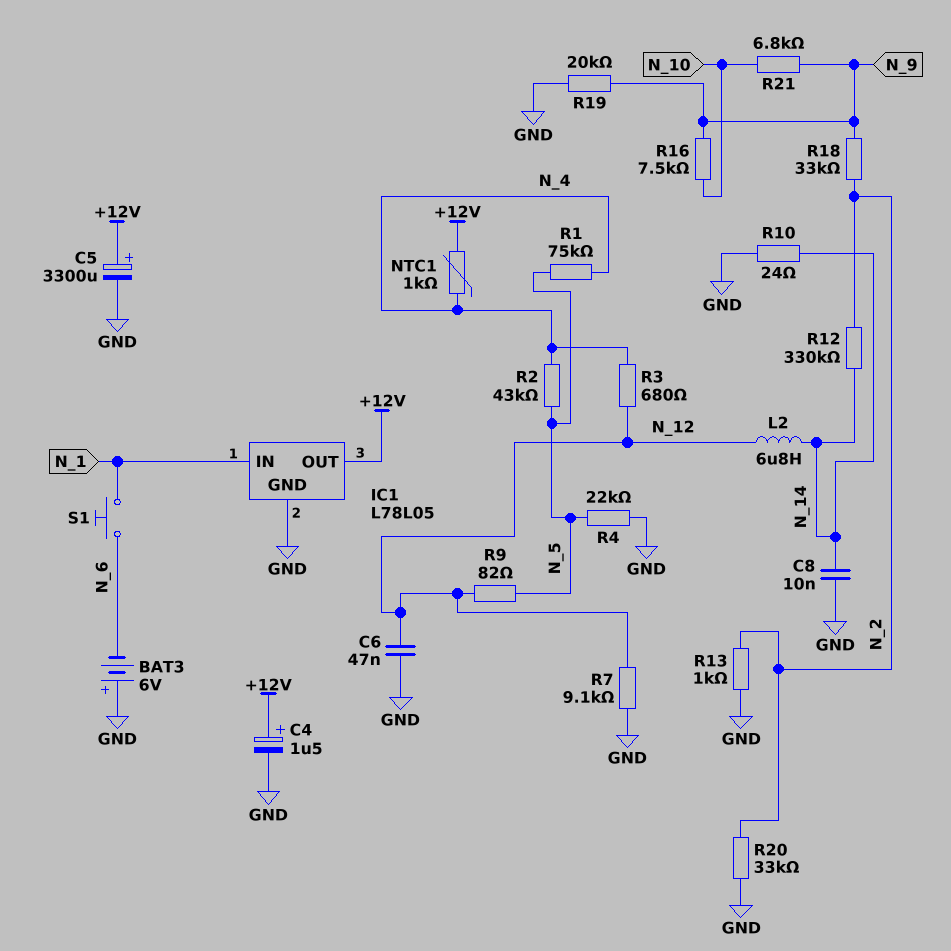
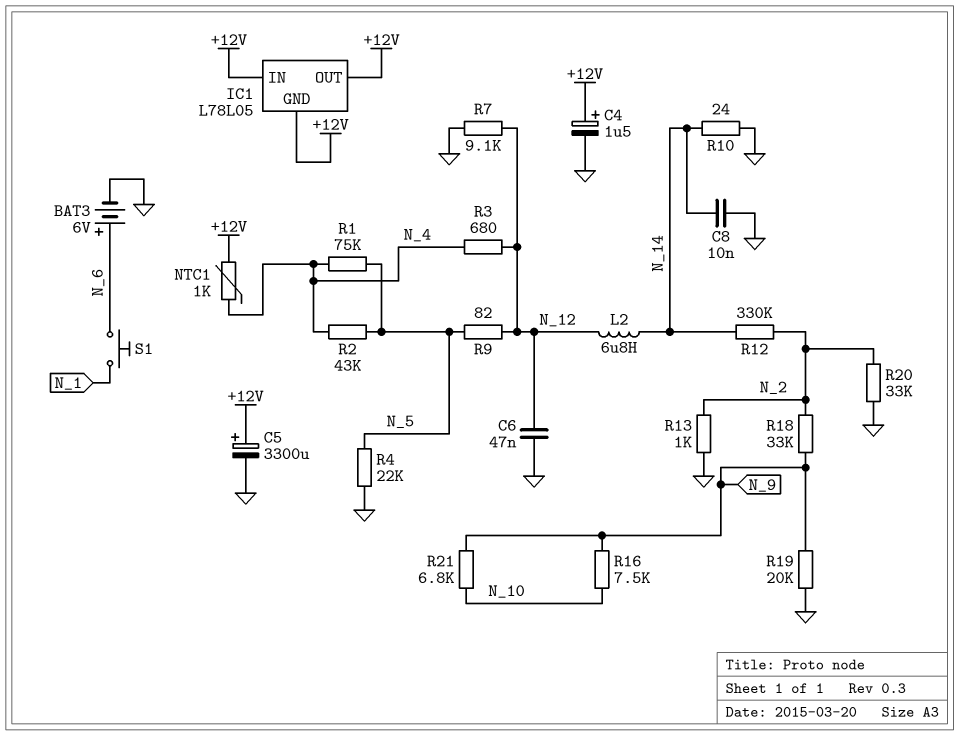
BAT3: 6V (plus GND, minus N_6) -> 6V (plus N_6, minus GND)
IC1 pin GND: GND -> +12V
IC1 pin IN: N_1 -> +12V

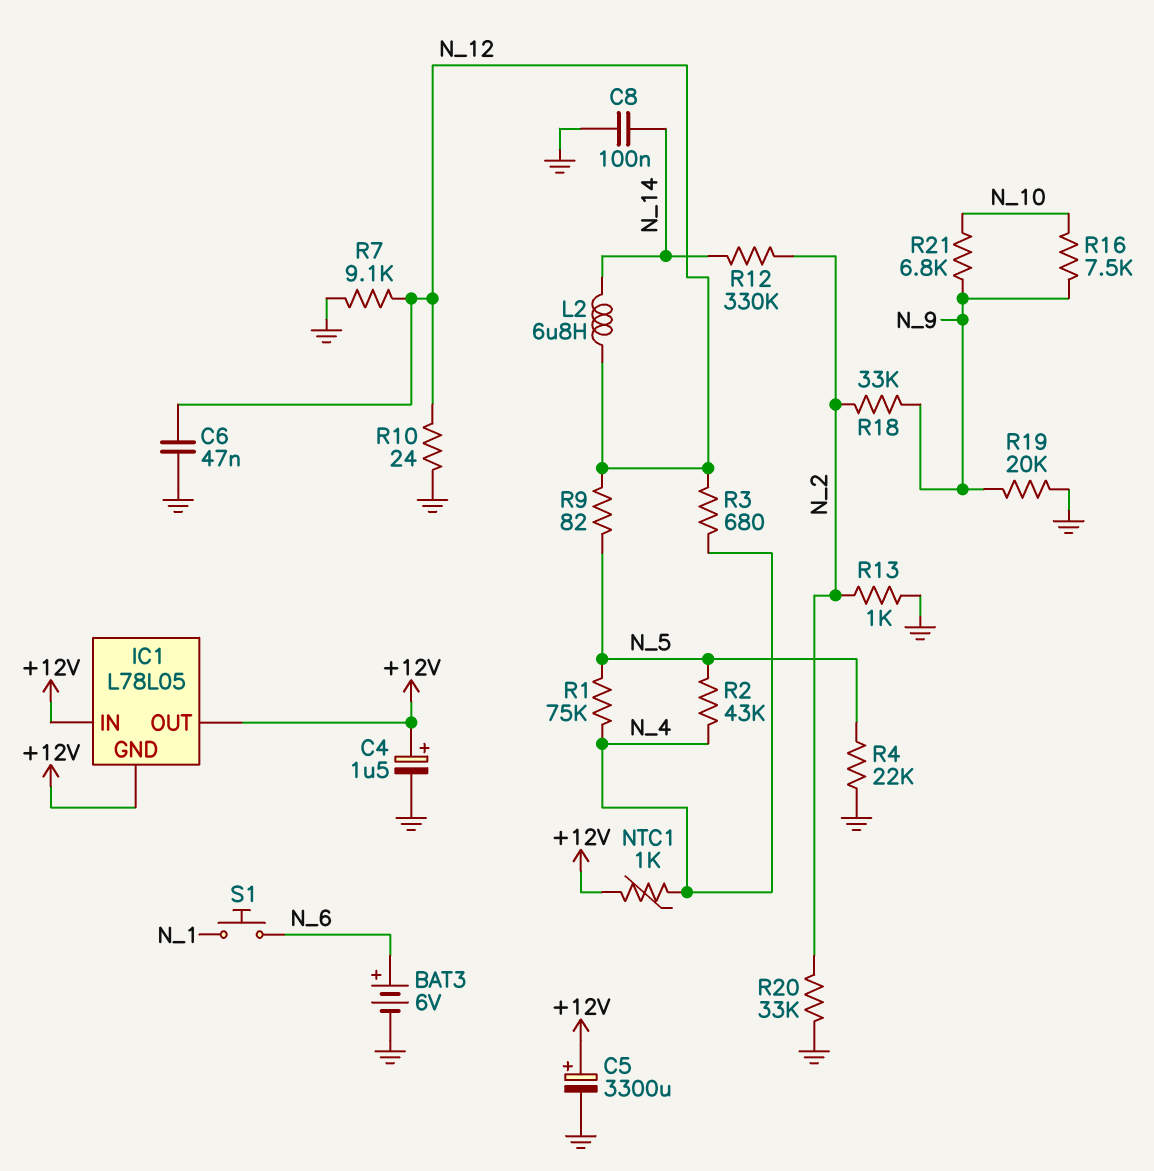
C8: 10nF (GND, N_14) -> 100nF (GND, N_14)
R10: 24 (GND, N_14) -> 24 (GND, N_12)

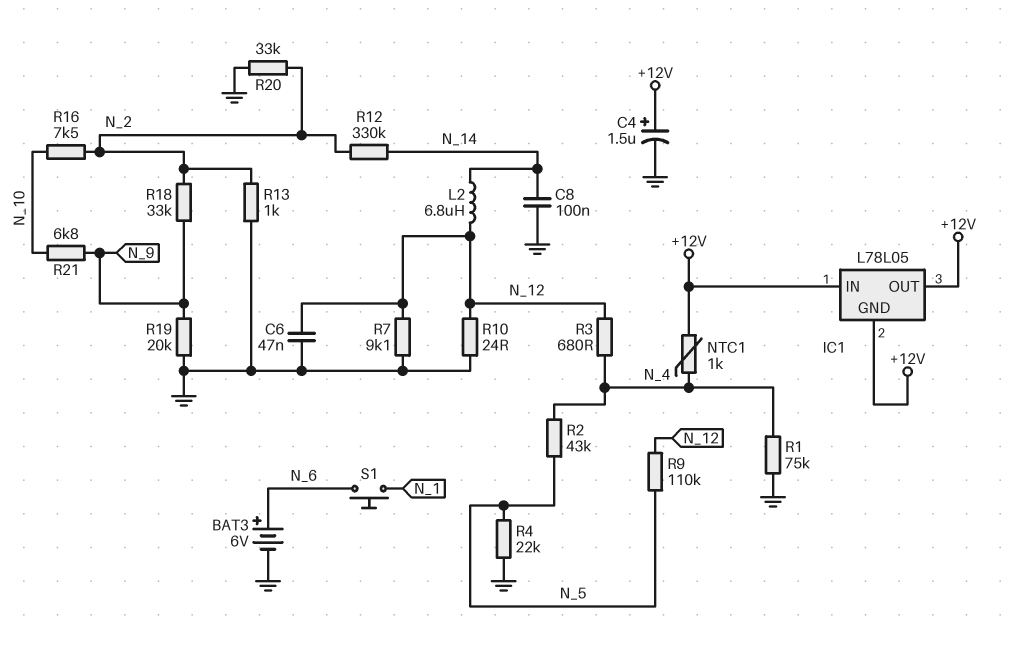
C5: 3300uF (plus +12V, minus GND) -> none
R1: 75k (N_4, N_5) -> 75k (GND, N_4)
R9: 82 (N_5, N_12) -> 110k (N_5, N_12)
R16: 7.5k (N_9, N_10) -> 7.5k (N_2, N_10)

